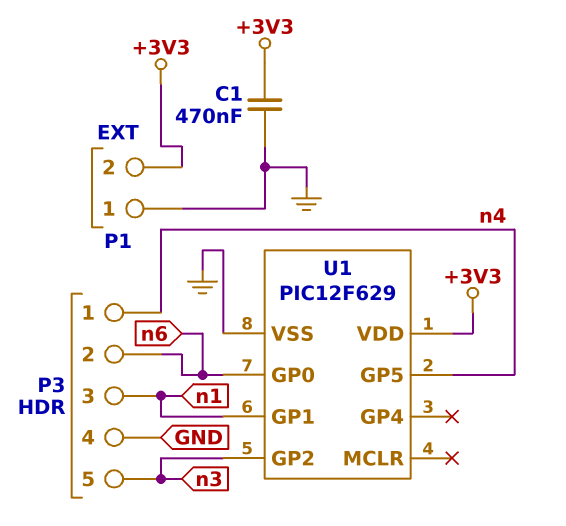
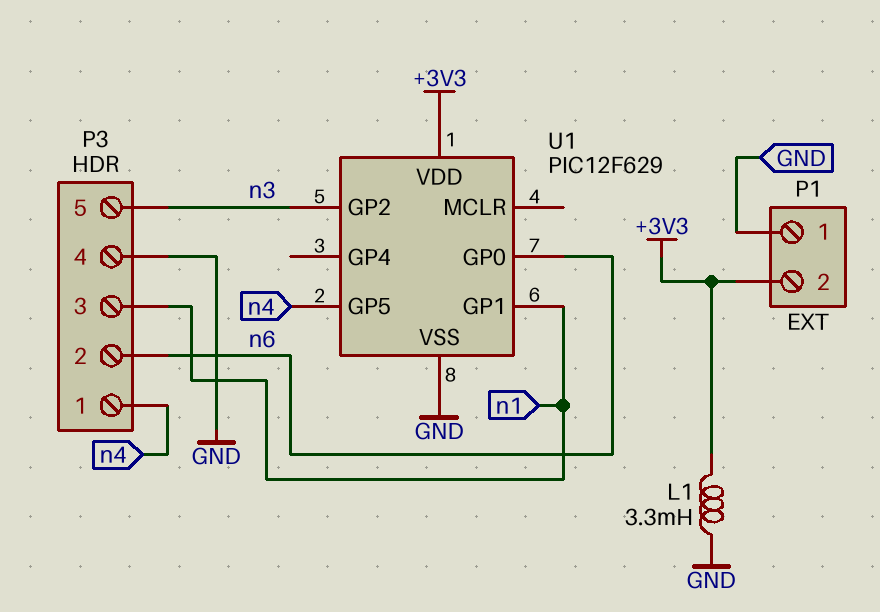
C1: 470nF (+3V3, GND) -> none
L1: none -> 3.3mH (+3V3, GND)

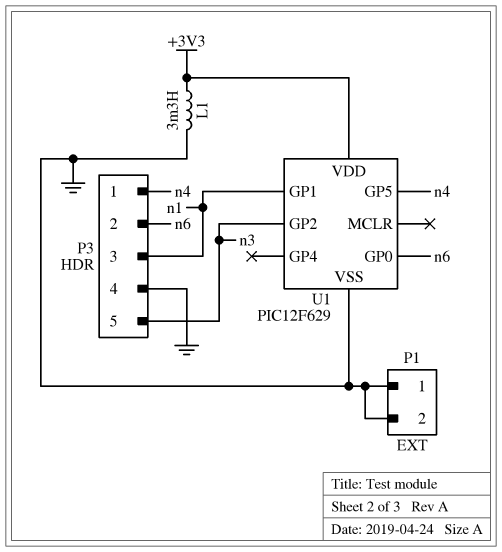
P1 pin 2: +3V3 -> GND

